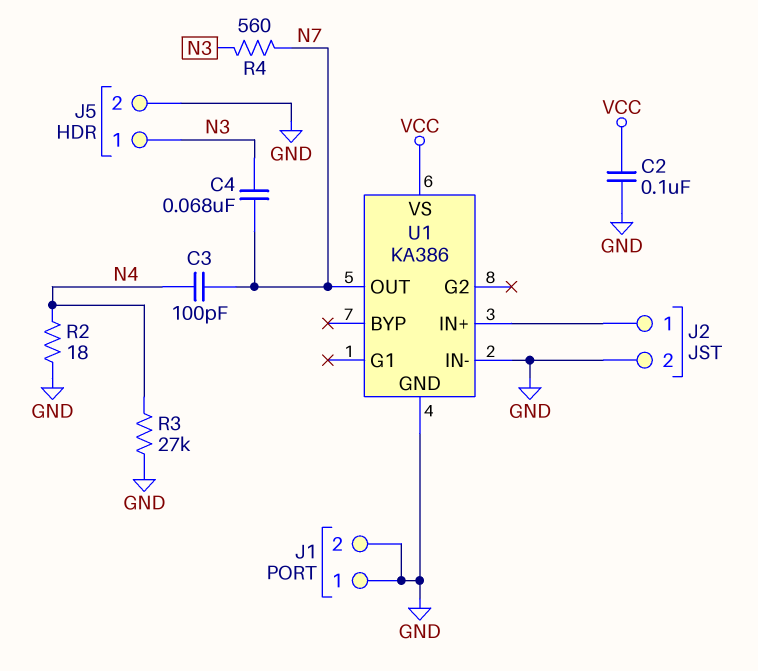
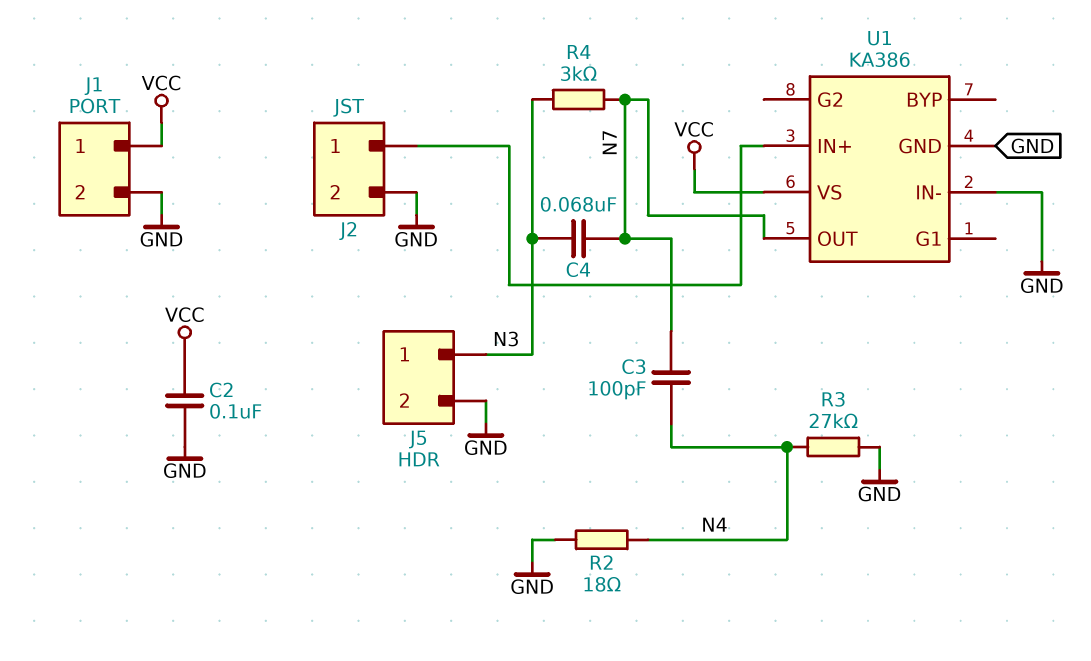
J1 pin 1: GND -> VCC
R4: 560 (N3, N7) -> 3k (N3, N7)

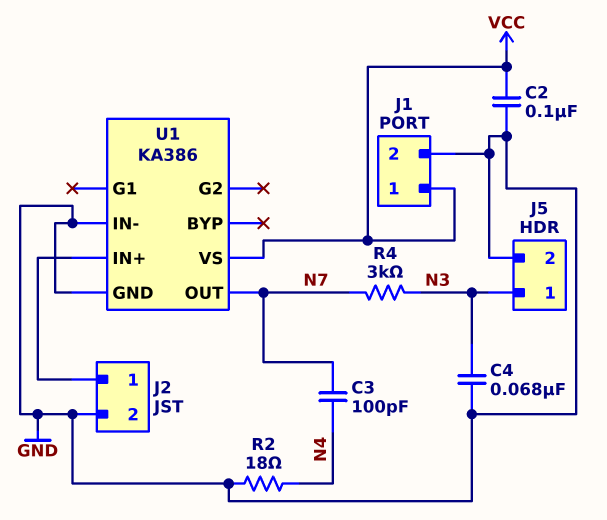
C4: 68nF (N3, N7) -> 68nF (GND, N3)
R3: 27k (GND, N4) -> none

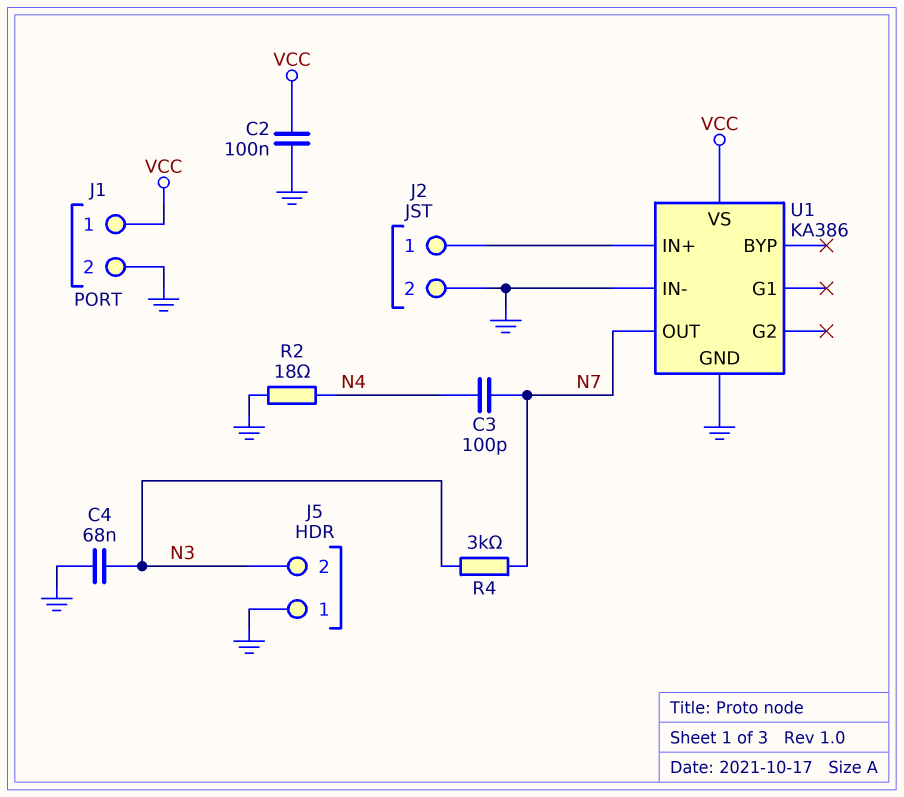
J5 pin 1: N3 -> GND
J5 pin 2: GND -> N3

